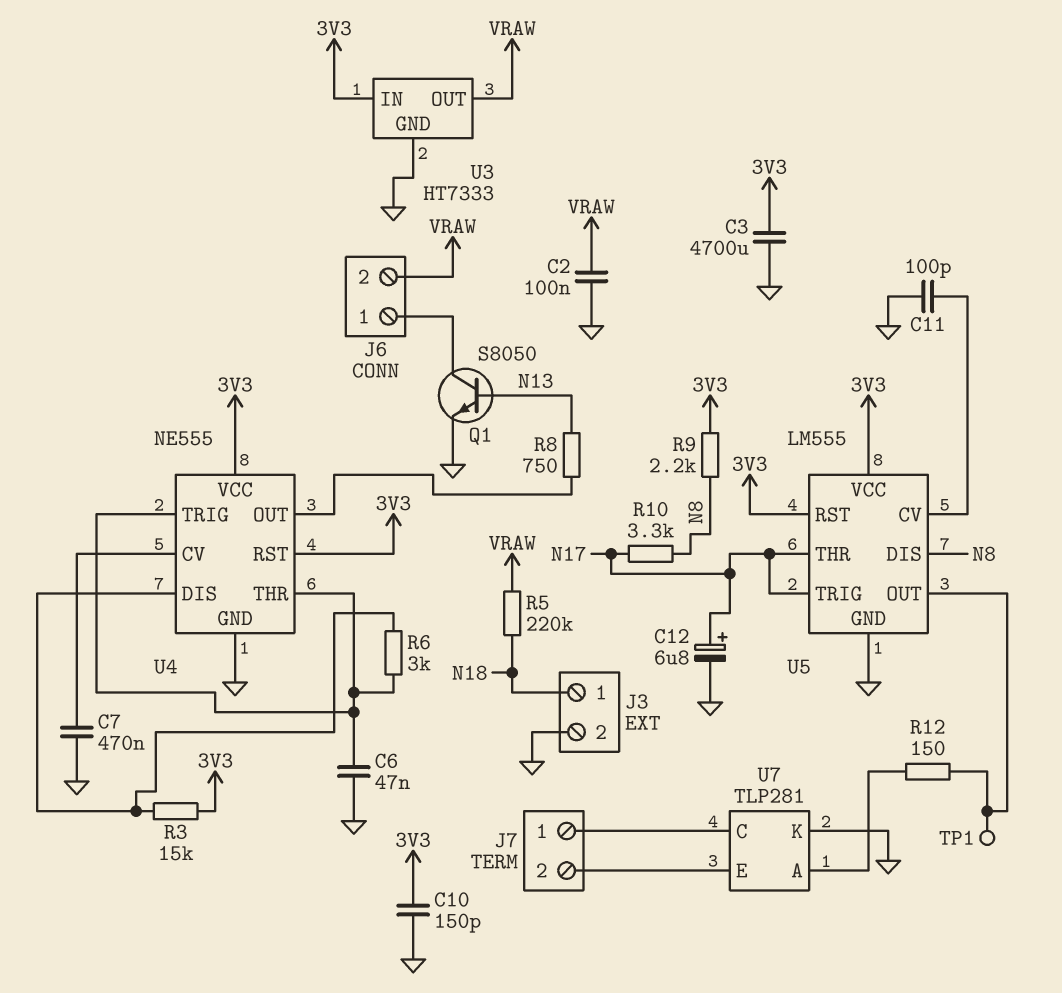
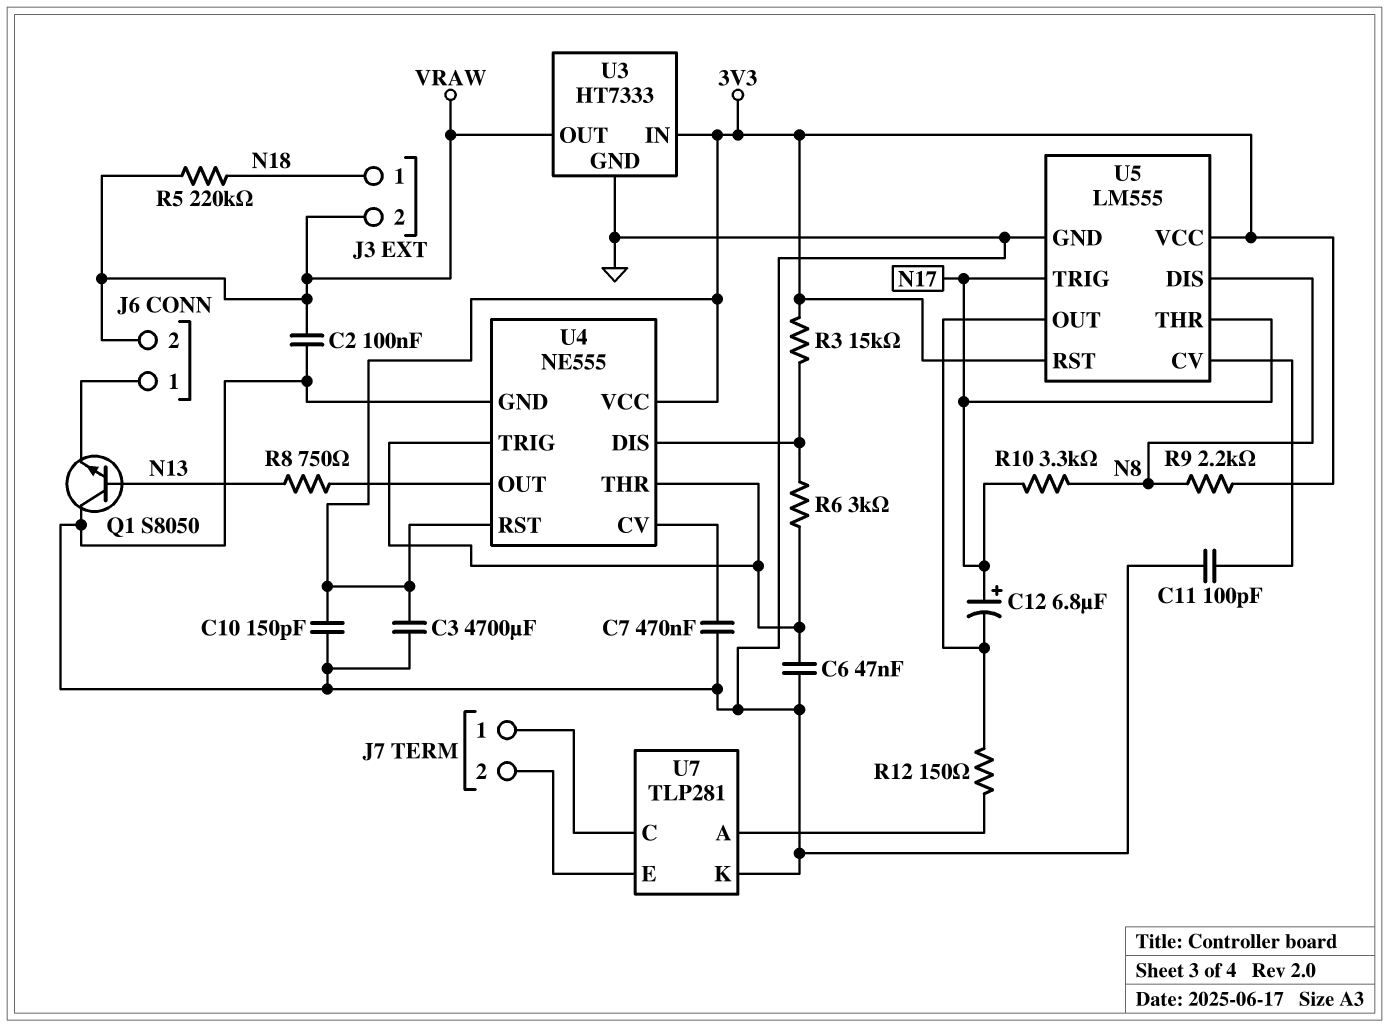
C12: 6.8uF (plus N17, minus GND) -> 6.8uF (plus N17, minus U5/OUT)
J3 pin 2: GND -> VRAW
Q1: NPN S8050 (B N13, C J6/1, E GND) -> NPN S8050 (B N13, C GND, E J6/1)
TP1: test point (U5/OUT) -> none

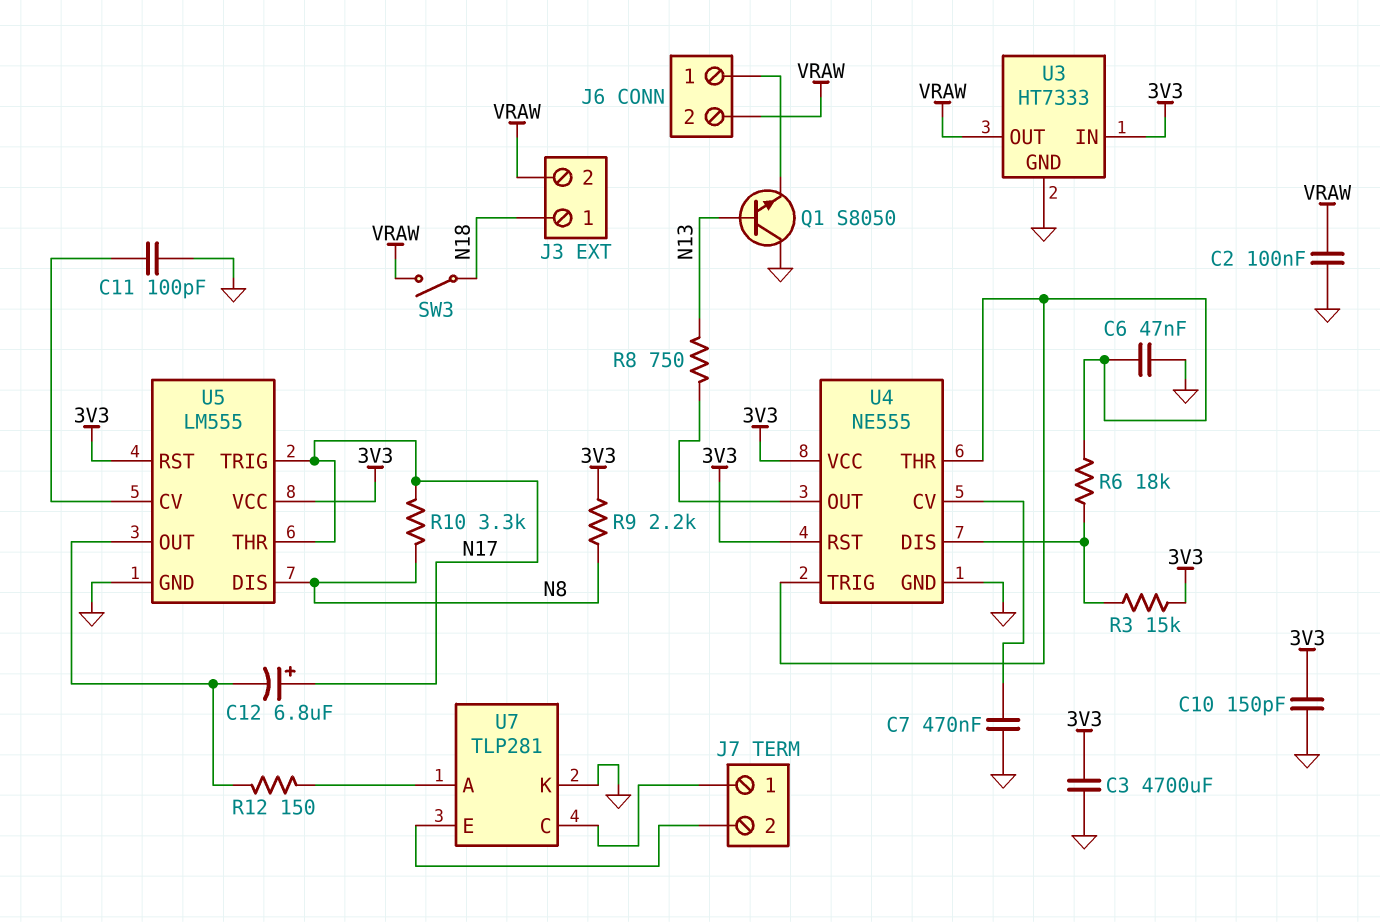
R5: 220k (N18, VRAW) -> none
R6: 3k (U4/DIS, U4/THR) -> 18k (U4/DIS, U4/THR)
SW3: none -> switch (N18, VRAW)

